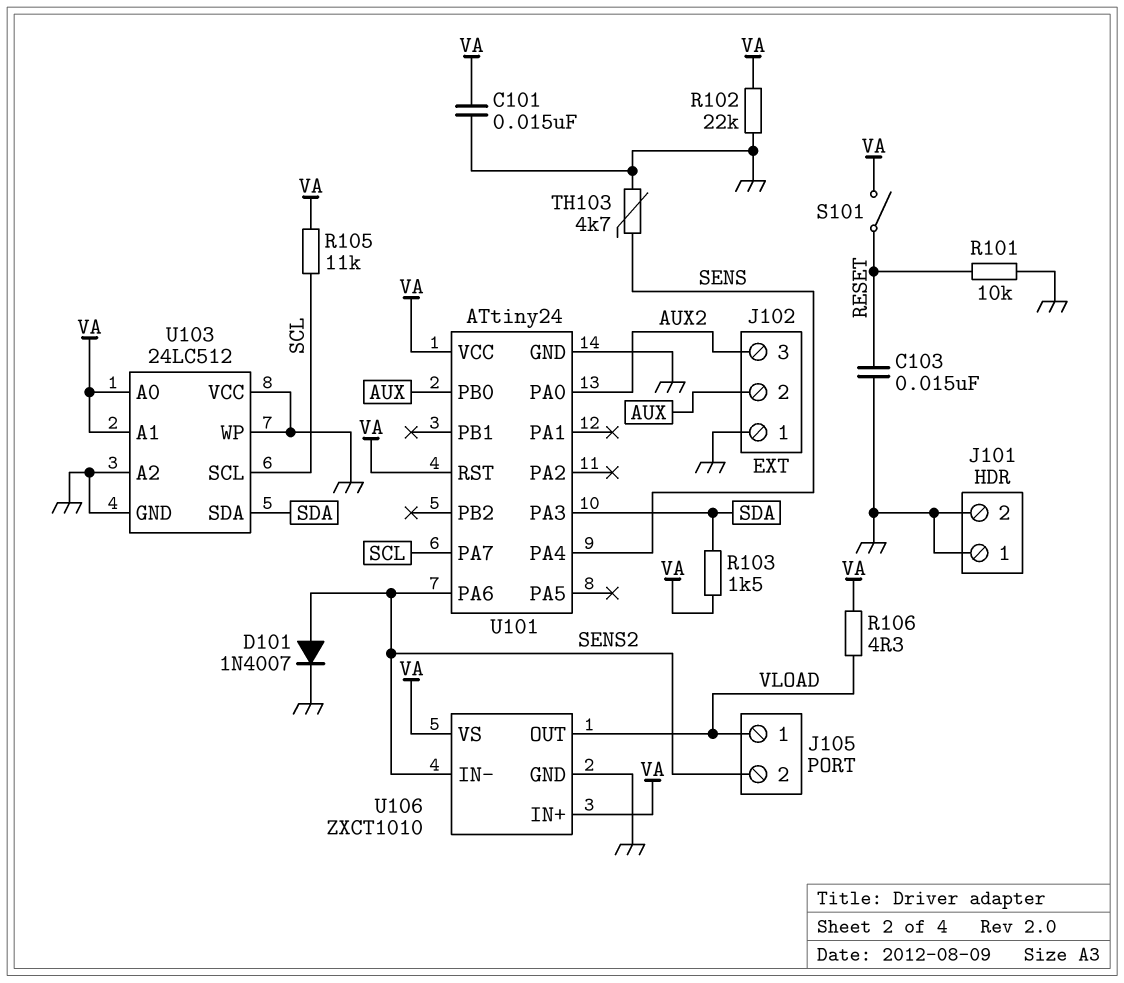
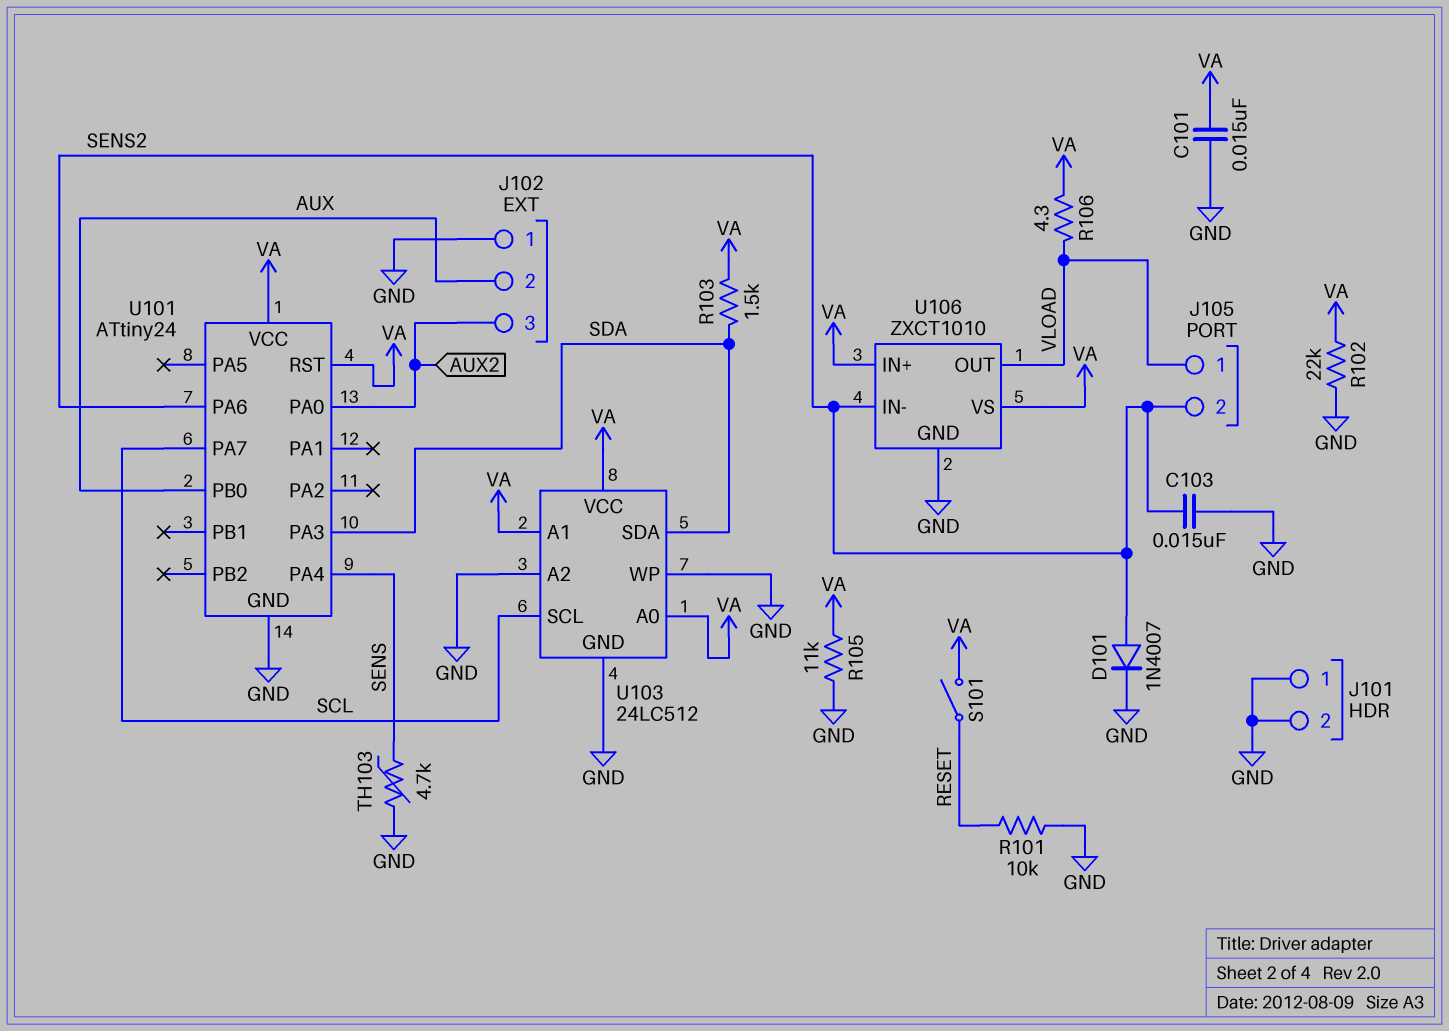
C103: 15nF (GND, RESET) -> 15nF (GND, SENS2)
R105: 11k (SCL, VA) -> 11k (GND, VA)
U103 pin VCC: GND -> VA

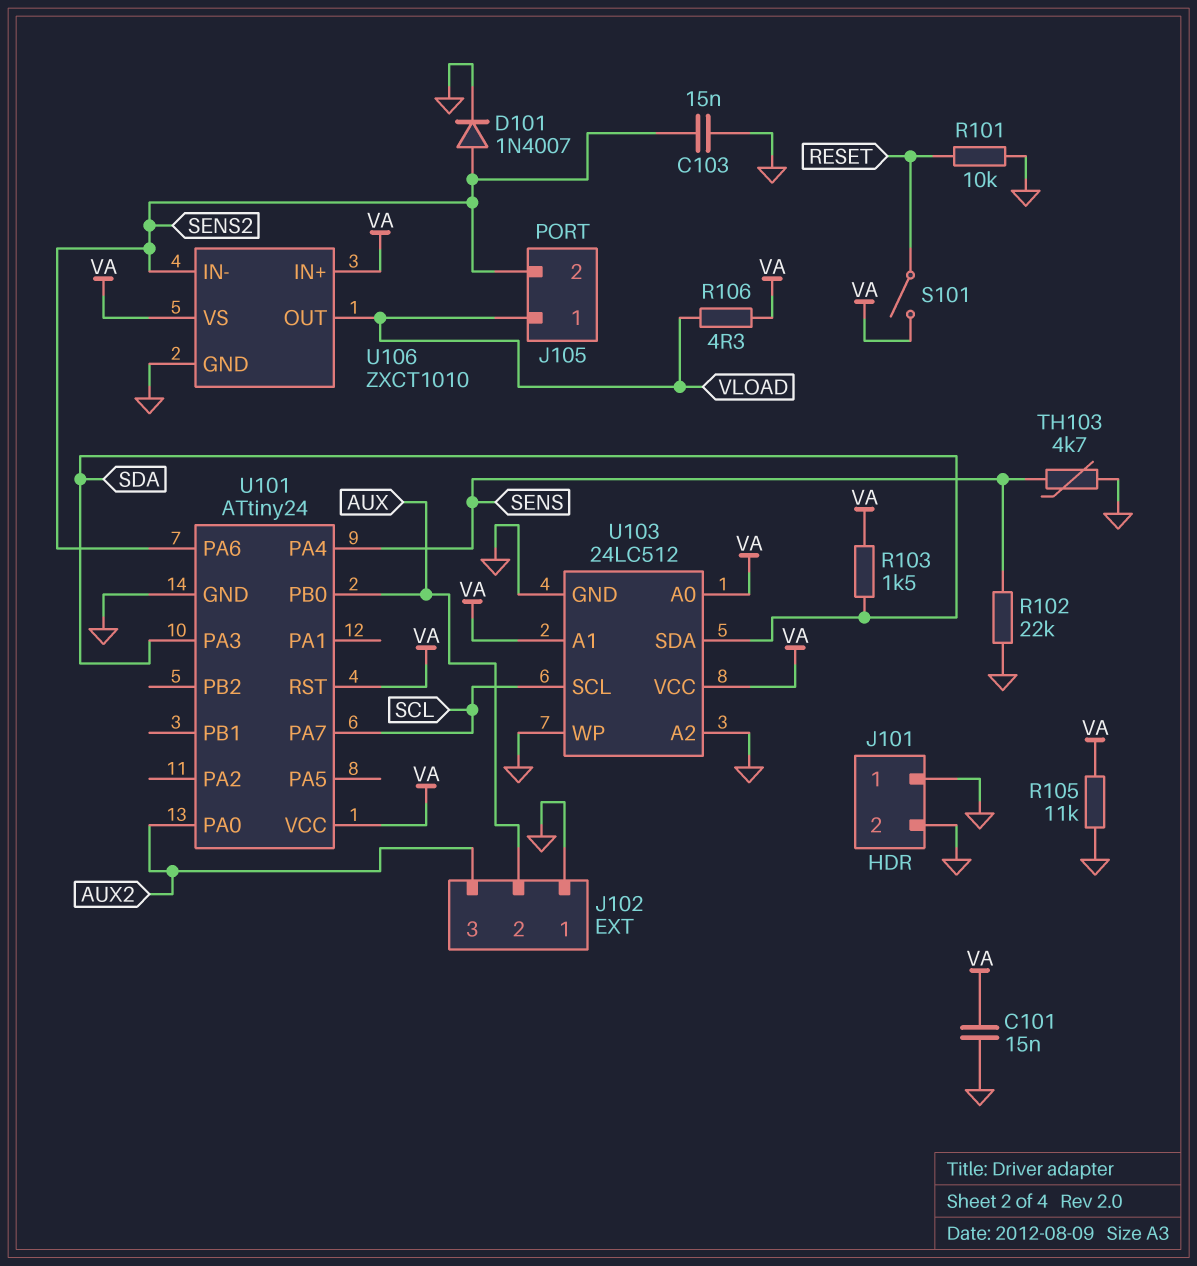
R102: 22k (GND, VA) -> 22k (GND, SENS)

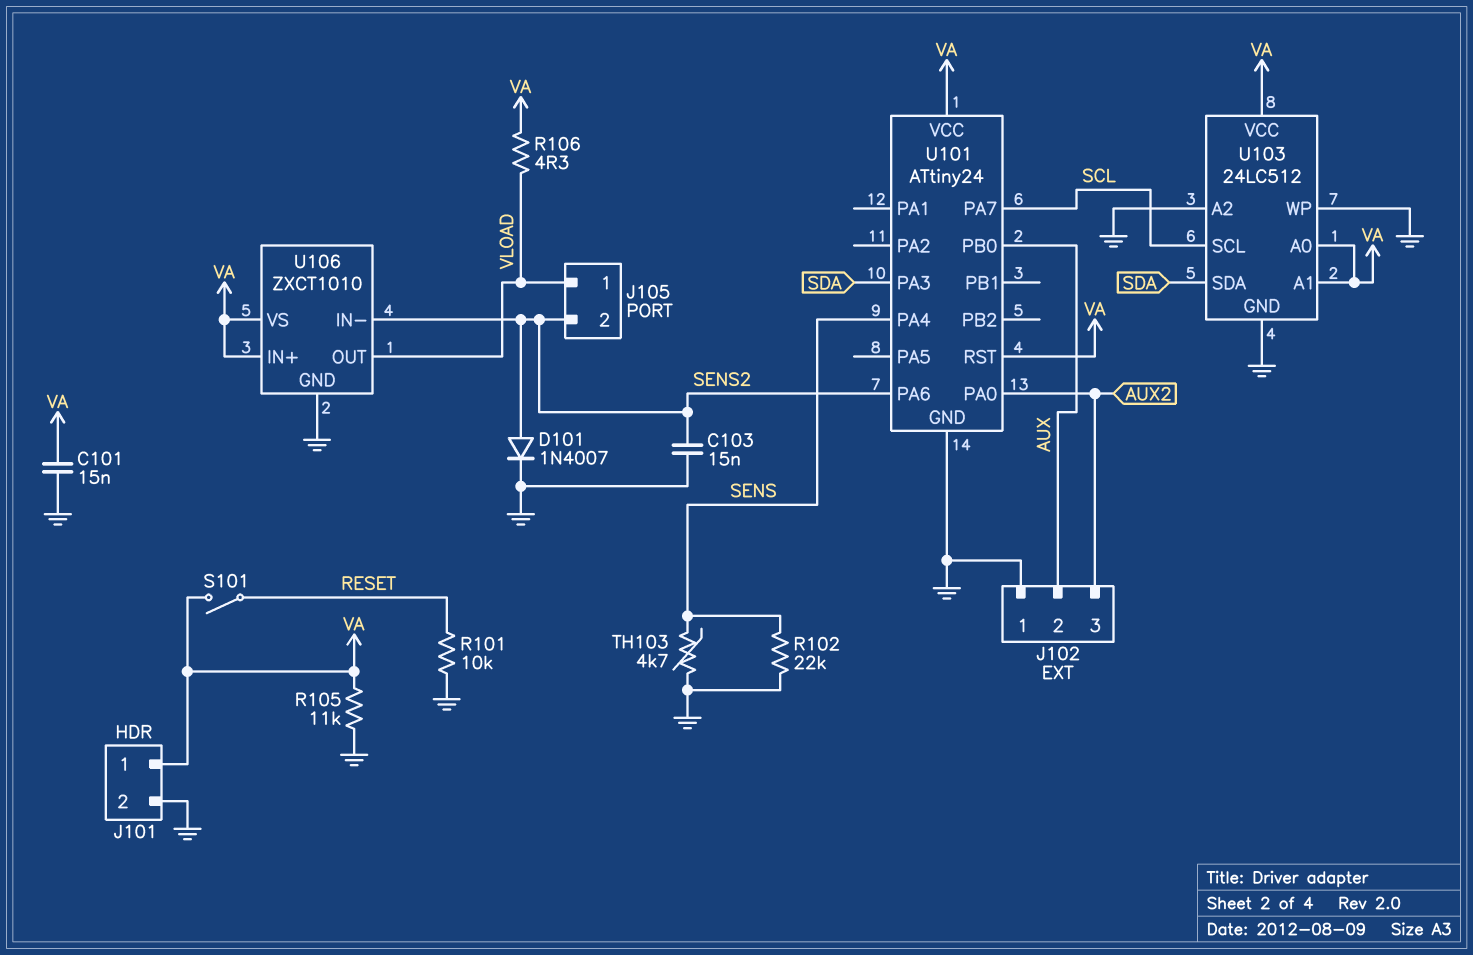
J101 pin 1: GND -> VA
R103: 1.5k (SDA, VA) -> none

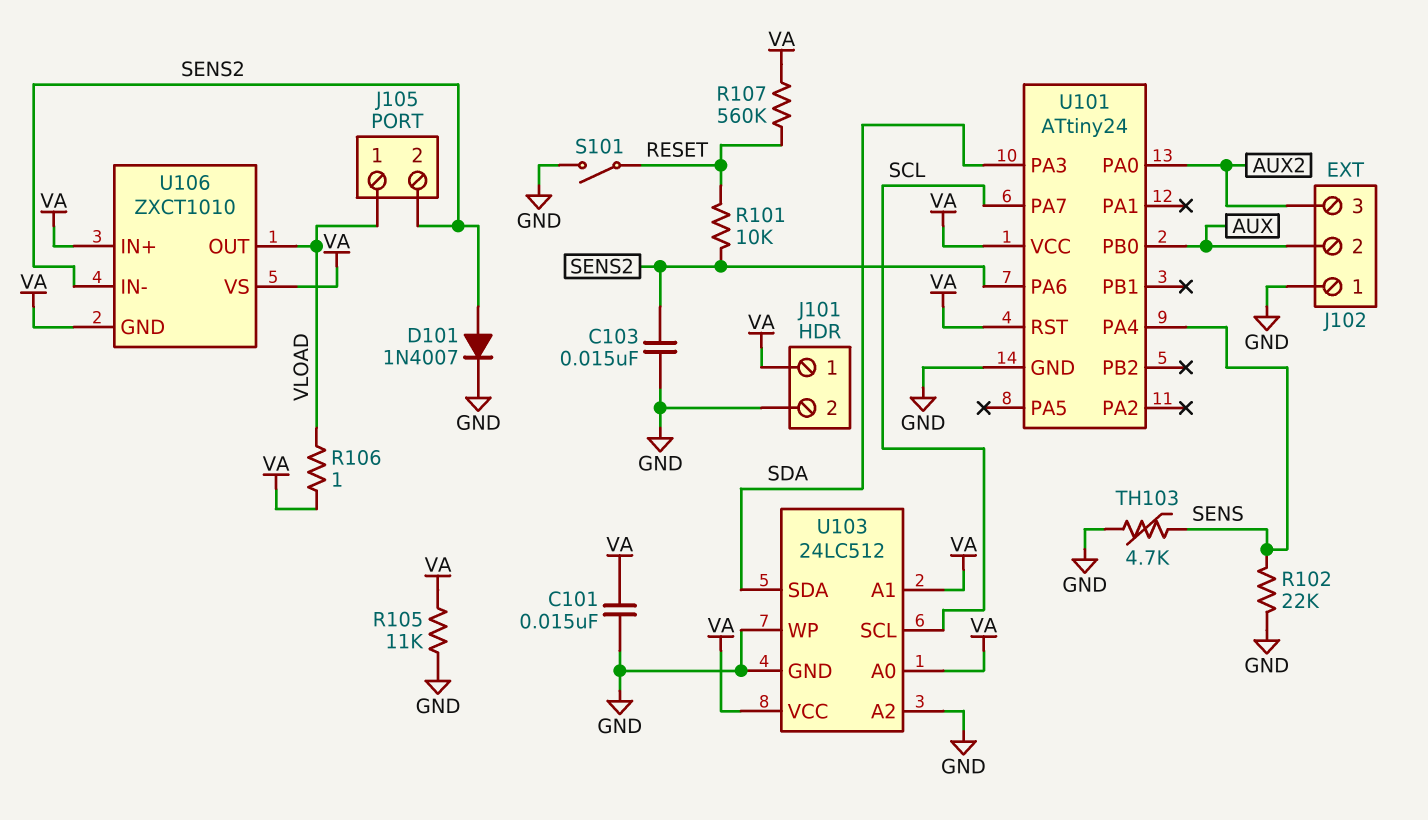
R101: 10k (GND, RESET) -> 10k (RESET, SENS2)
R106: 4.3 (VA, VLOAD) -> 1 (VA, VLOAD)
R107: none -> 560k (RESET, VA)
S101: switch (RESET, VA) -> switch (GND, RESET)
U106 pin GND: GND -> VA

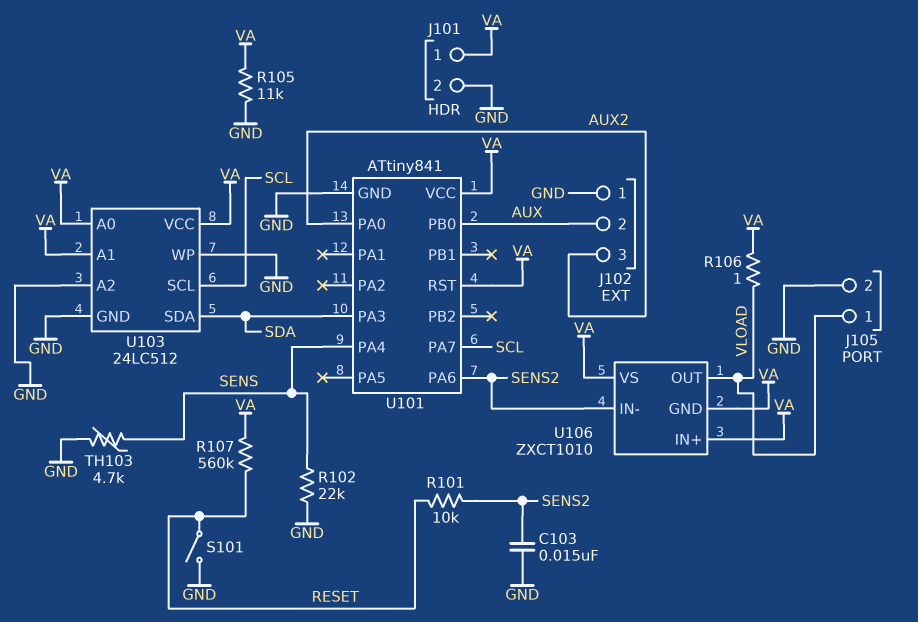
C101: 15nF (GND, VA) -> none
D101: diode 1N4007 (A SENS2, K GND) -> none
J105 pin 2: SENS2 -> GND
U101: ATtiny24 -> ATtiny841

